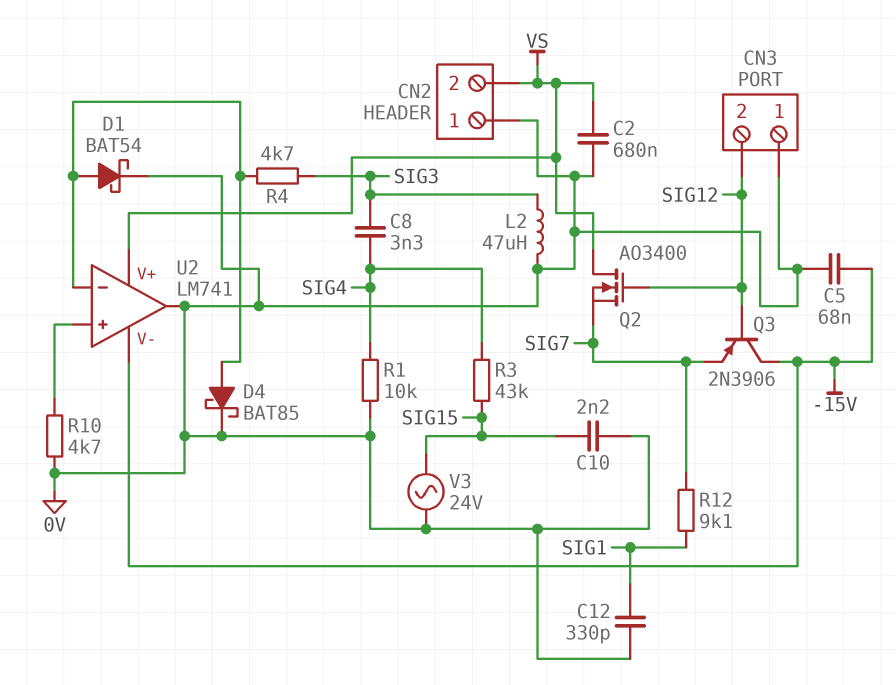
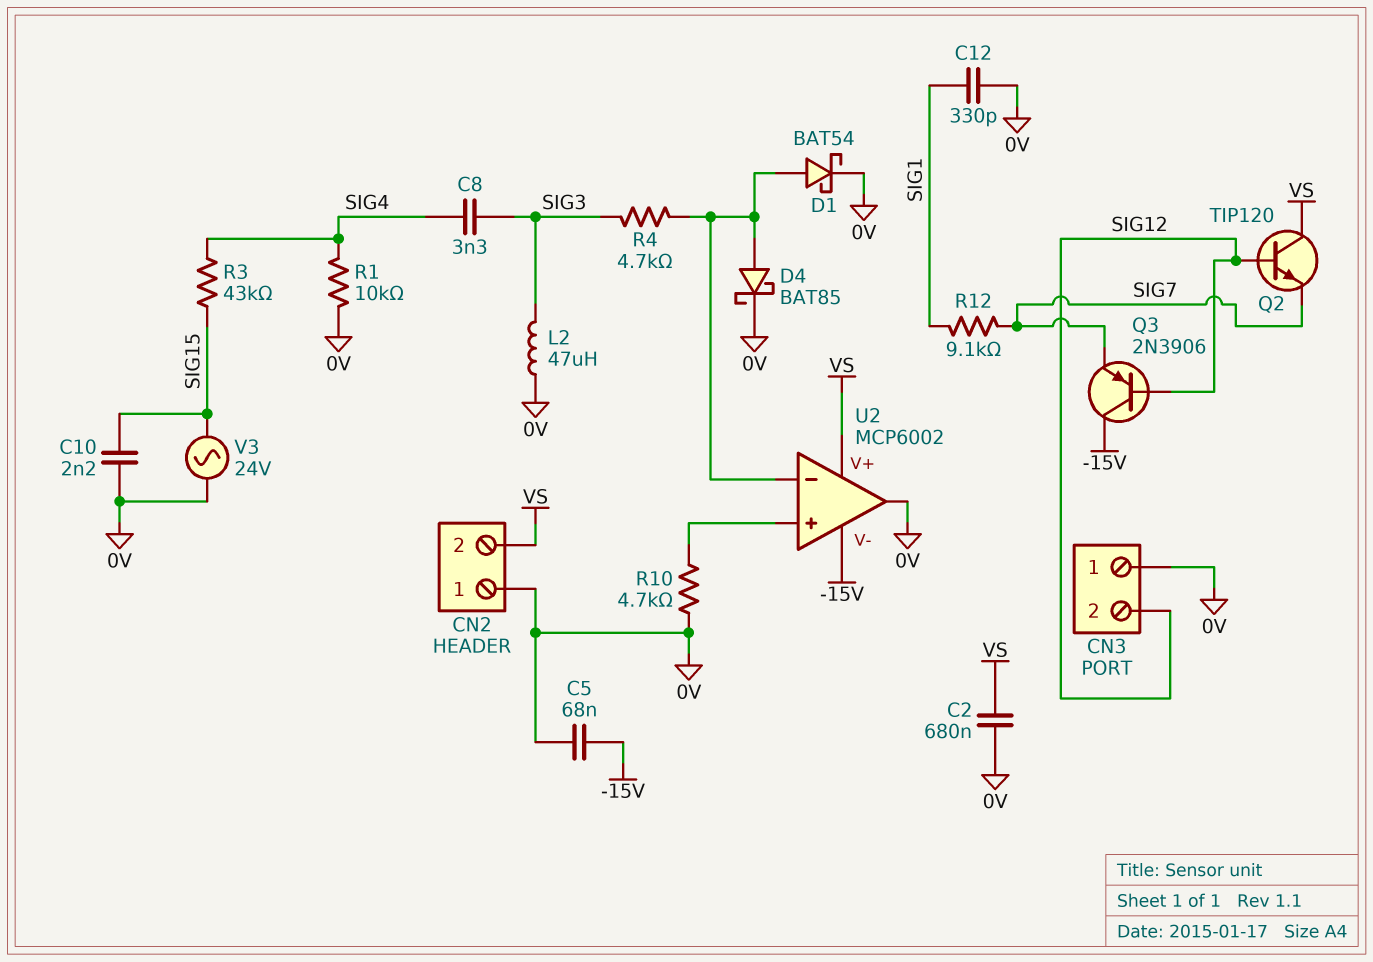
Q2: NMOS AO3400 (G SIG12, D VS, S SIG7) -> NPN TIP120 (B SIG12, C VS, E SIG7)
U2: LM741 -> MCP6002

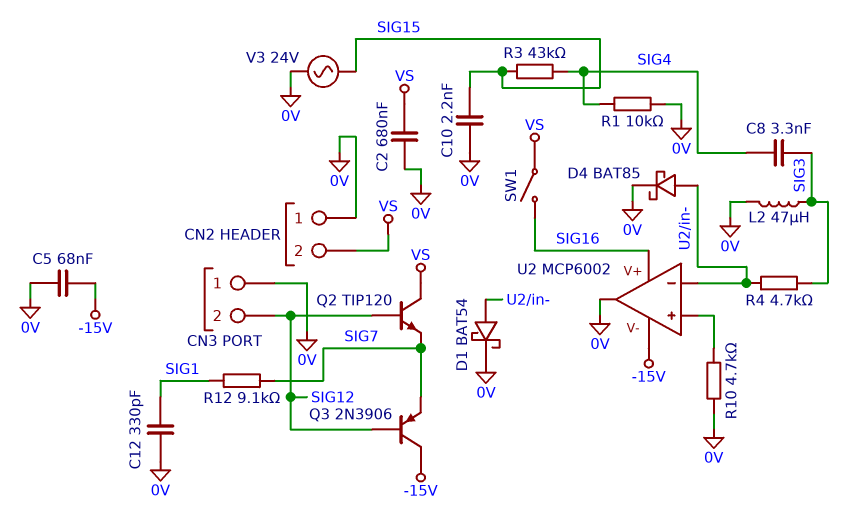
SW1: none -> switch (SIG16, VS)
U2 pin V+: VS -> SIG16

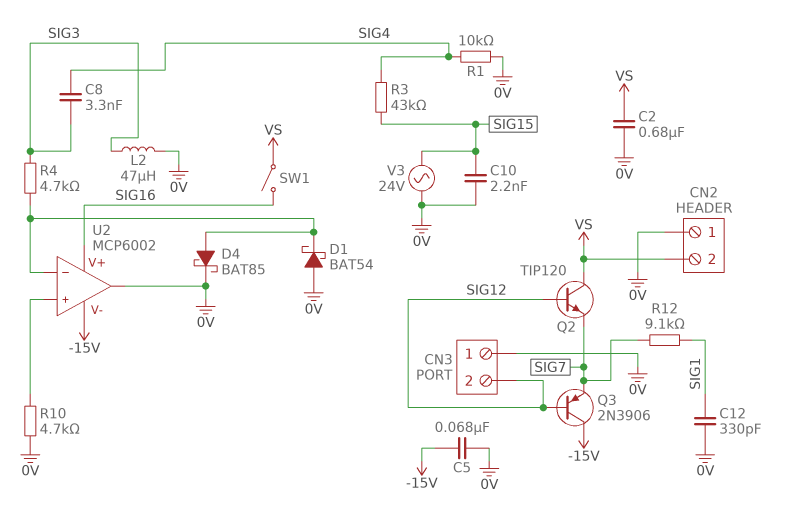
D1: schottky BAT54 (A U2/in-, K 0V) -> schottky BAT54 (A 0V, K U2/in-)

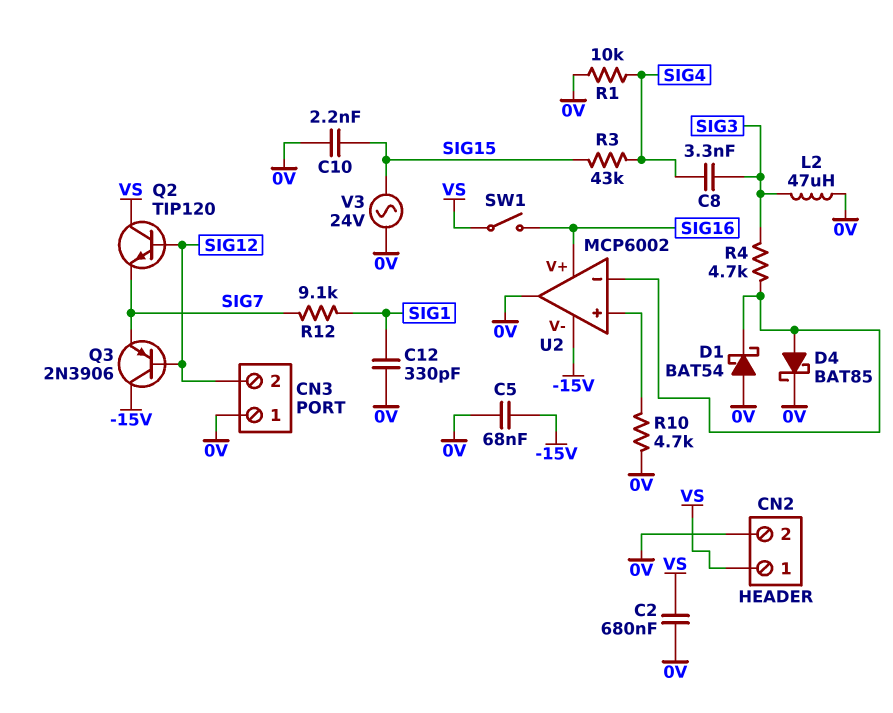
CN2 pin 1: 0V -> VS
CN2 pin 2: VS -> 0V

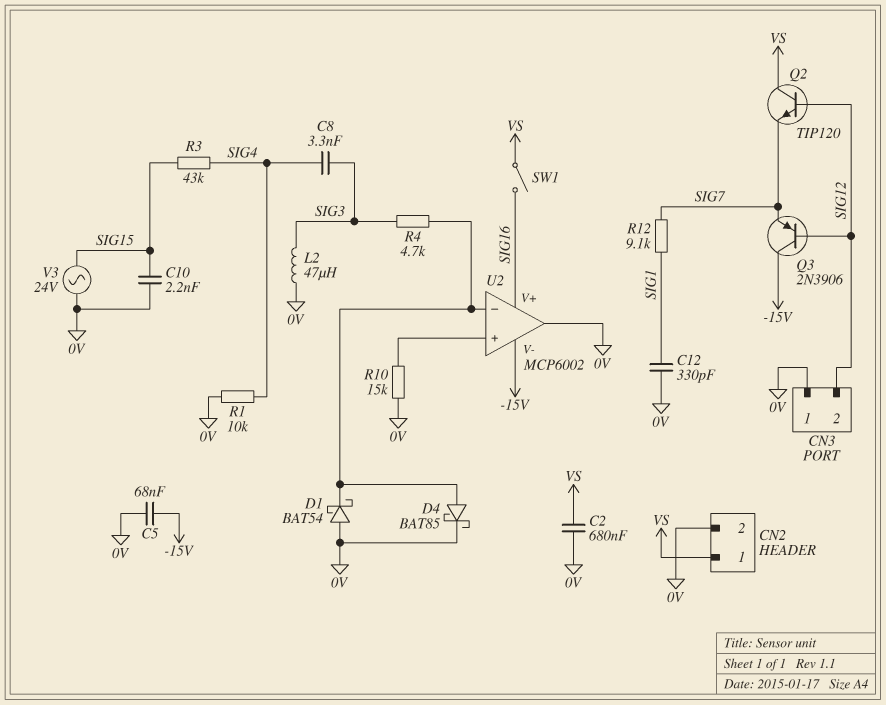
R10: 4.7k (0V, U2/in+) -> 15k (0V, U2/in+)

